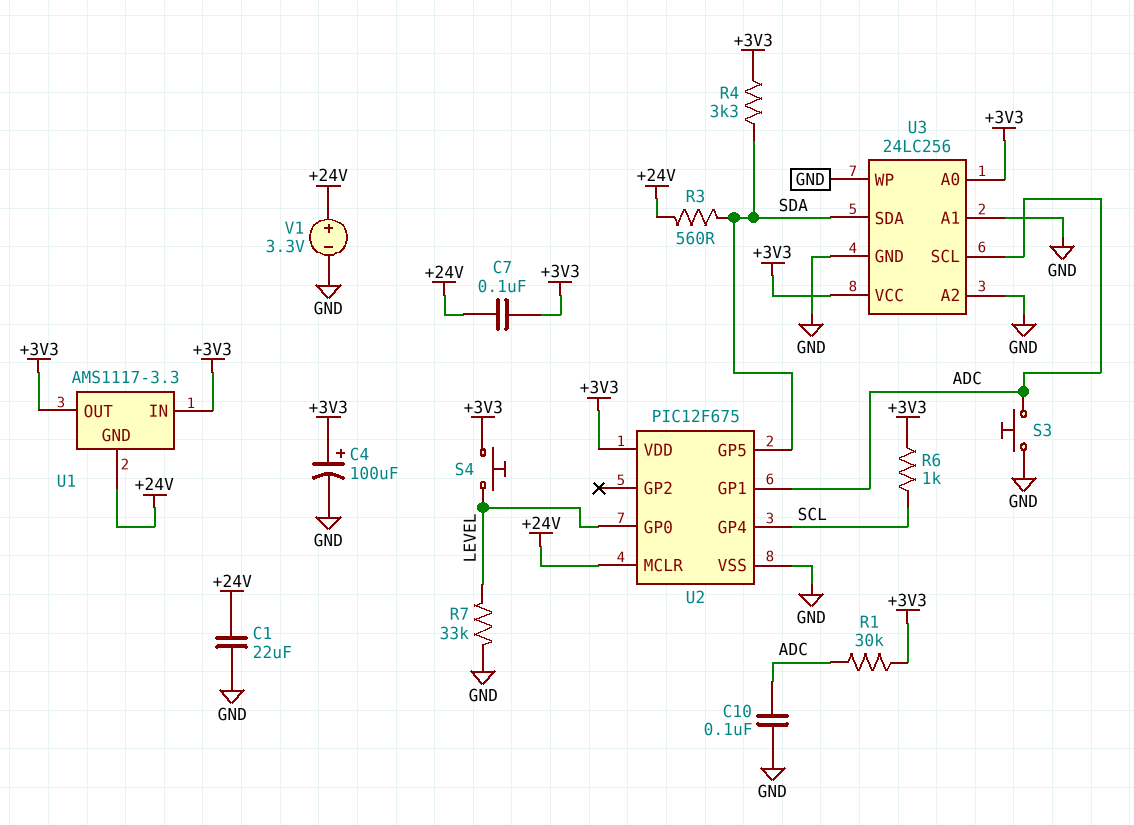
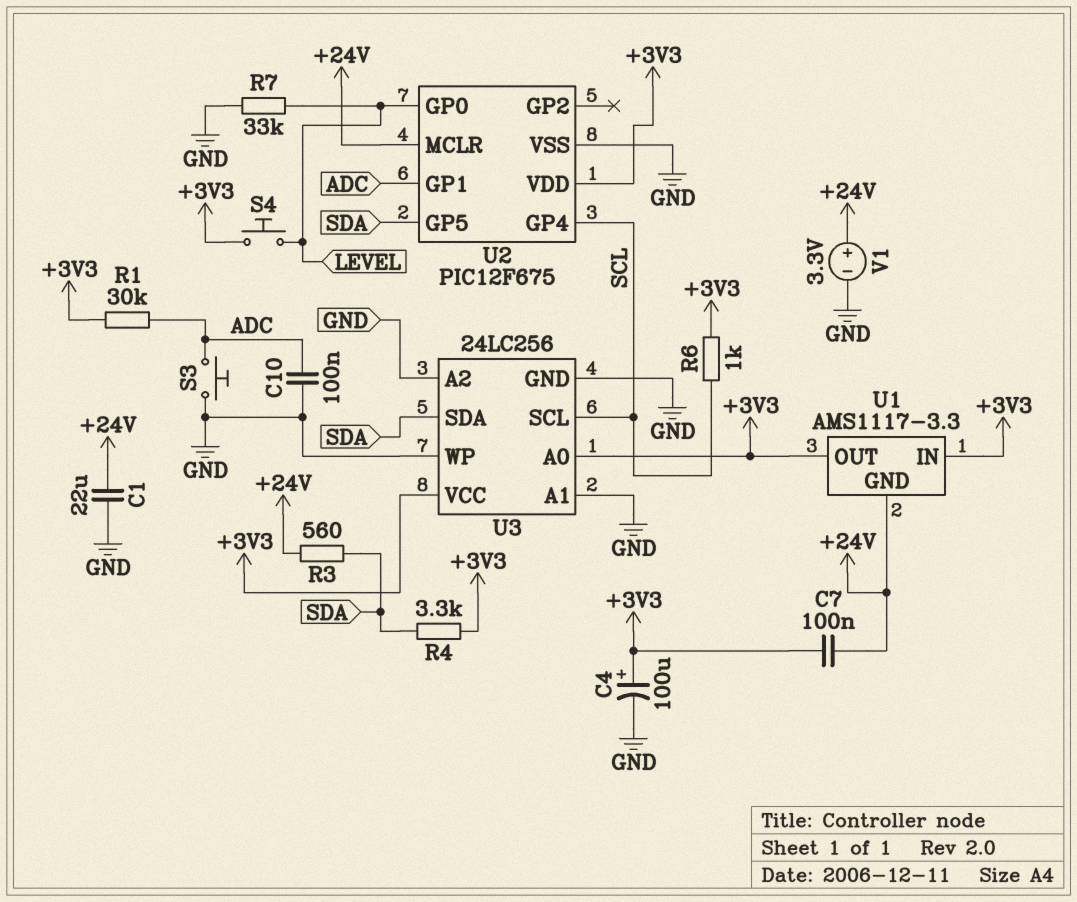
U3 pin SCL: ADC -> SCL

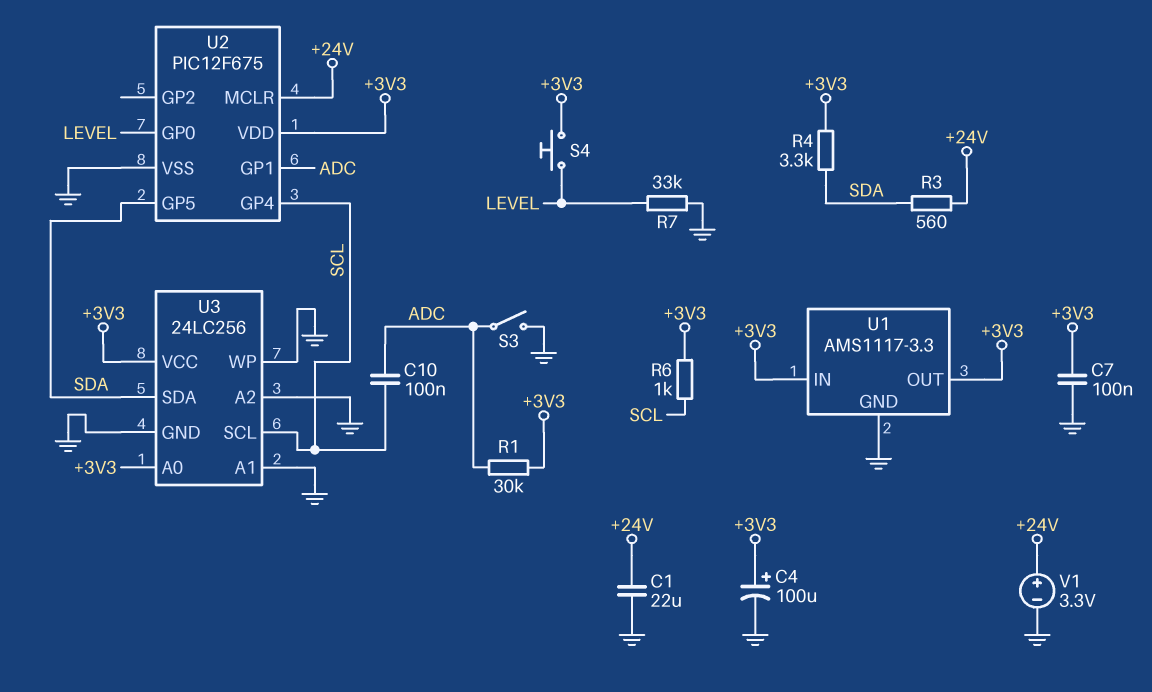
C7: 100nF (+3V3, +24V) -> 100nF (+3V3, GND)
C10: 100nF (ADC, GND) -> 100nF (ADC, SCL)
S3: button (ADC, GND) -> switch (ADC, GND)
U1 pin GND: +24V -> GND

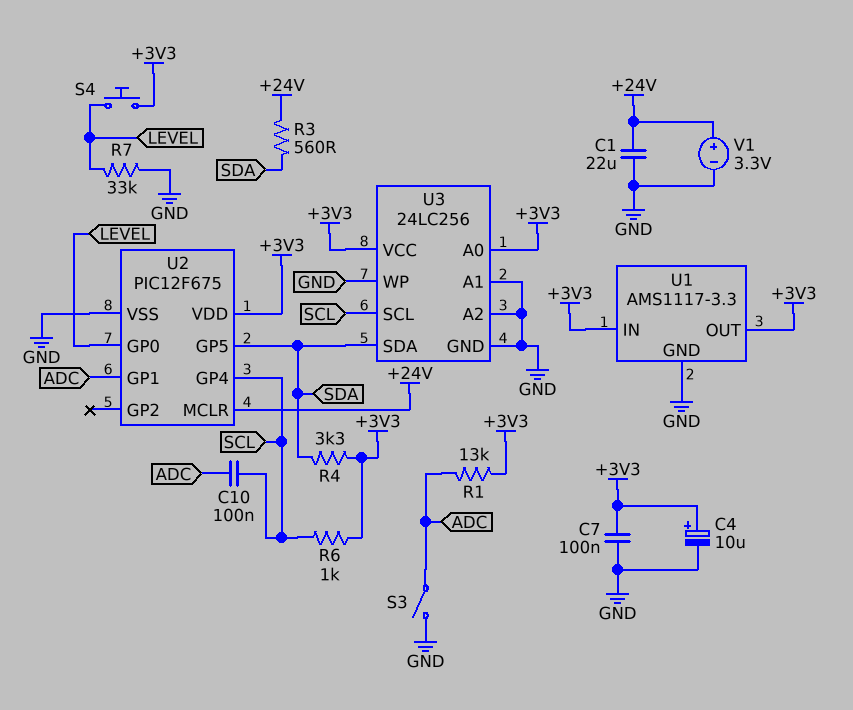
C4: 100uF (plus +3V3, minus GND) -> 10uF (plus +3V3, minus GND)
R1: 30k (+3V3, ADC) -> 13k (+3V3, ADC)

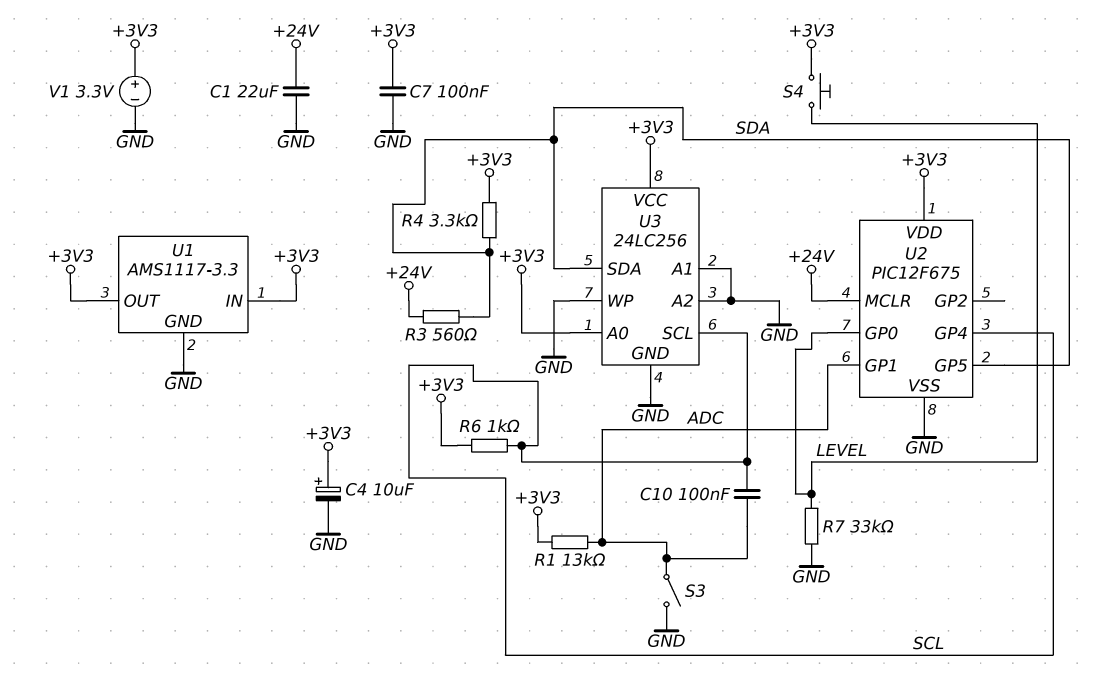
V1: 3.3V (plus +24V, minus GND) -> 3.3V (plus +3V3, minus GND)

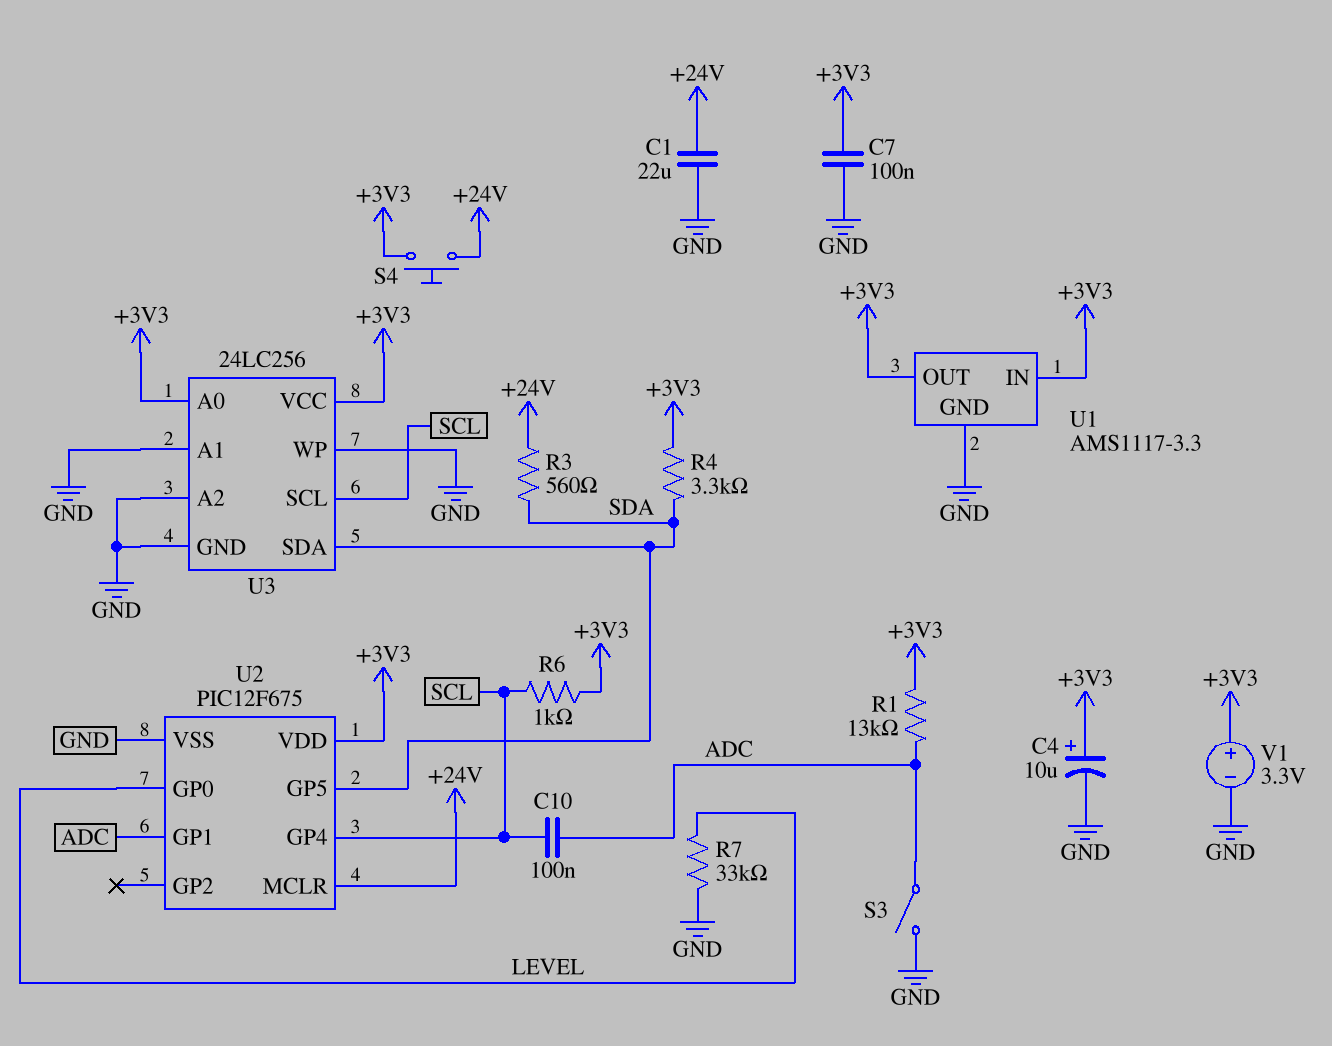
S4: button (+3V3, LEVEL) -> button (+3V3, +24V)

